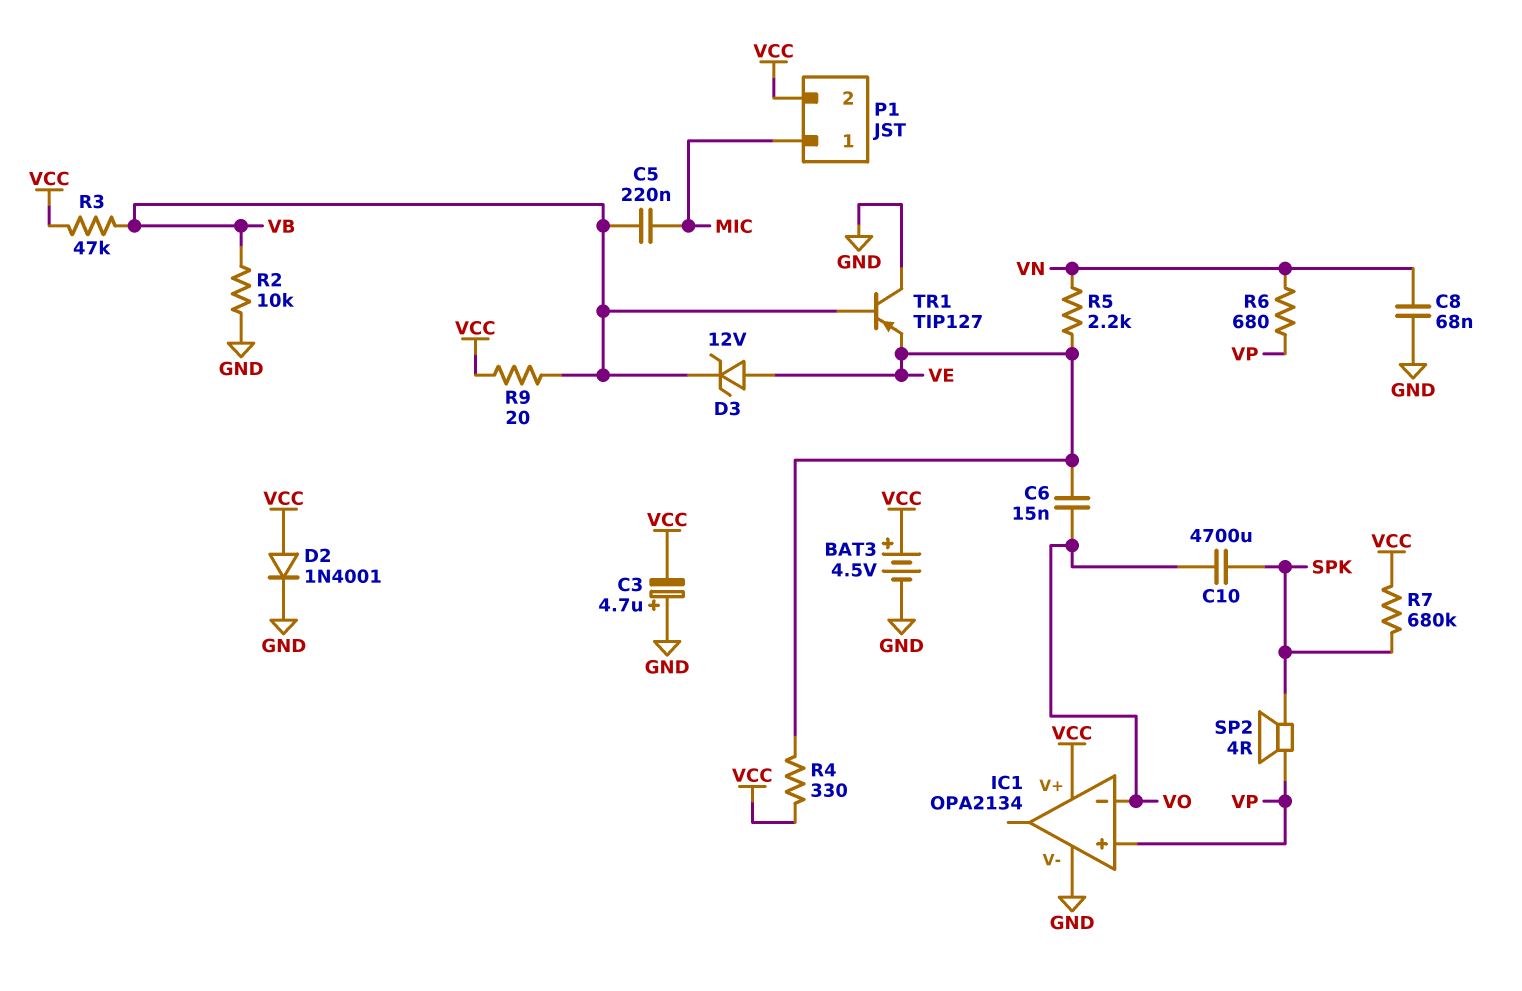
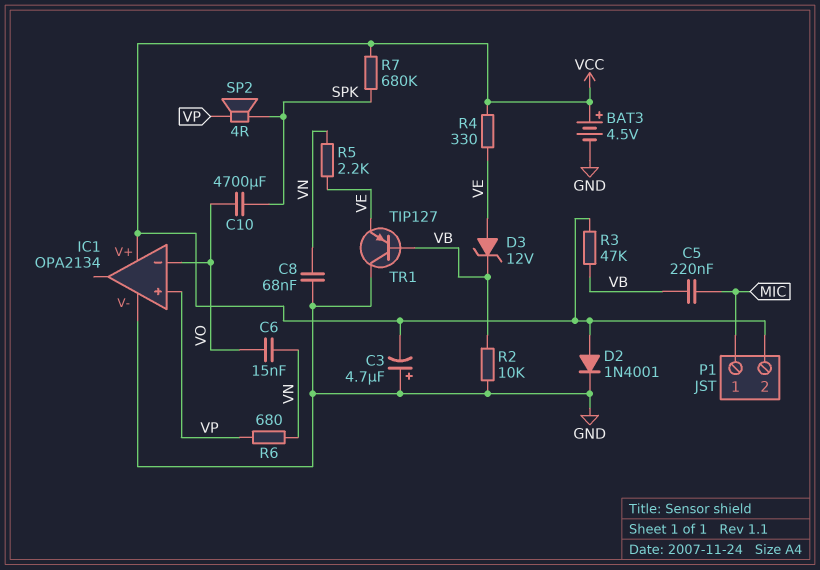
C6: 15nF (VE, VO) -> 15nF (VN, VO)
R9: 20 (VB, VCC) -> none

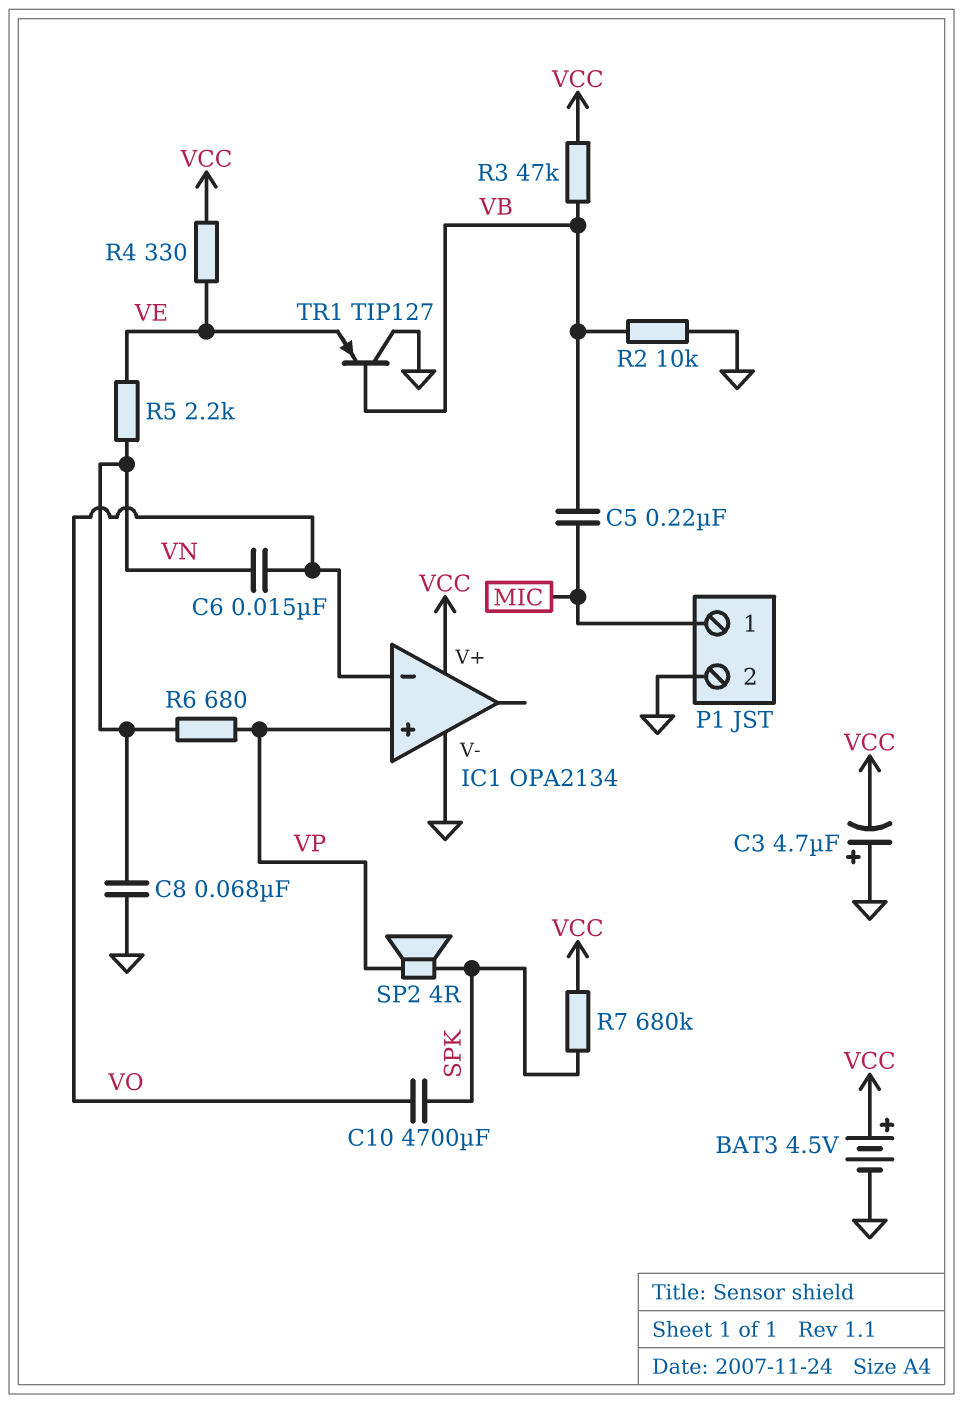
D2: diode 1N4001 (A VCC, K GND) -> none
D3: zener 12V (A VE, K VB) -> none
P1 pin 2: VCC -> GND

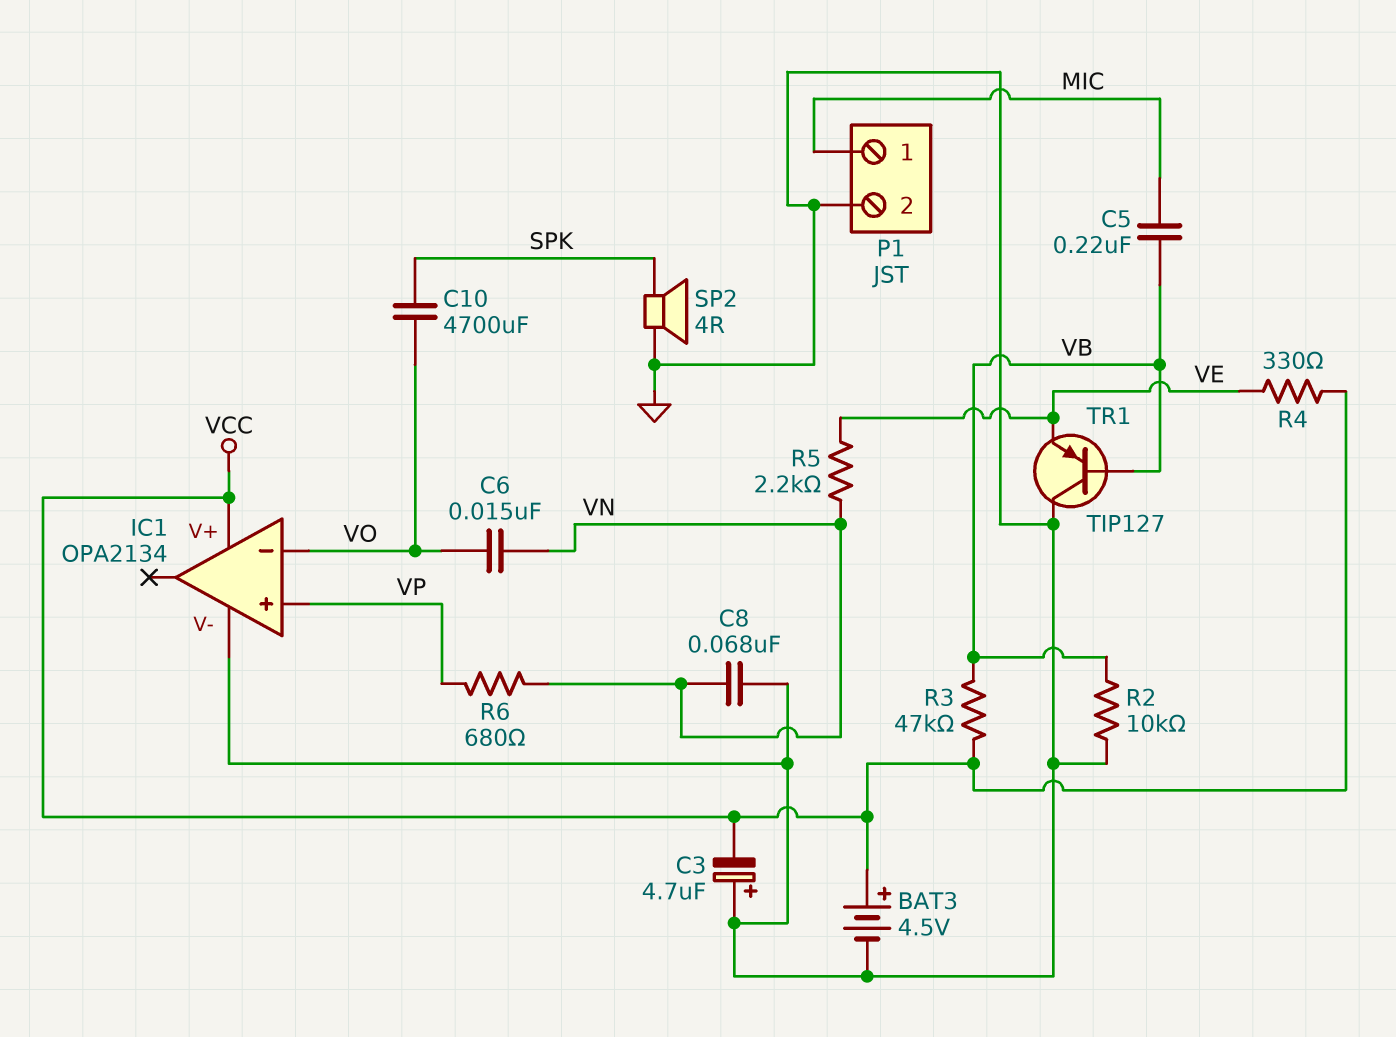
R7: 680k (SPK, VCC) -> none
SP2: speaker 4R (SPK, VP) -> speaker 4R (GND, SPK)

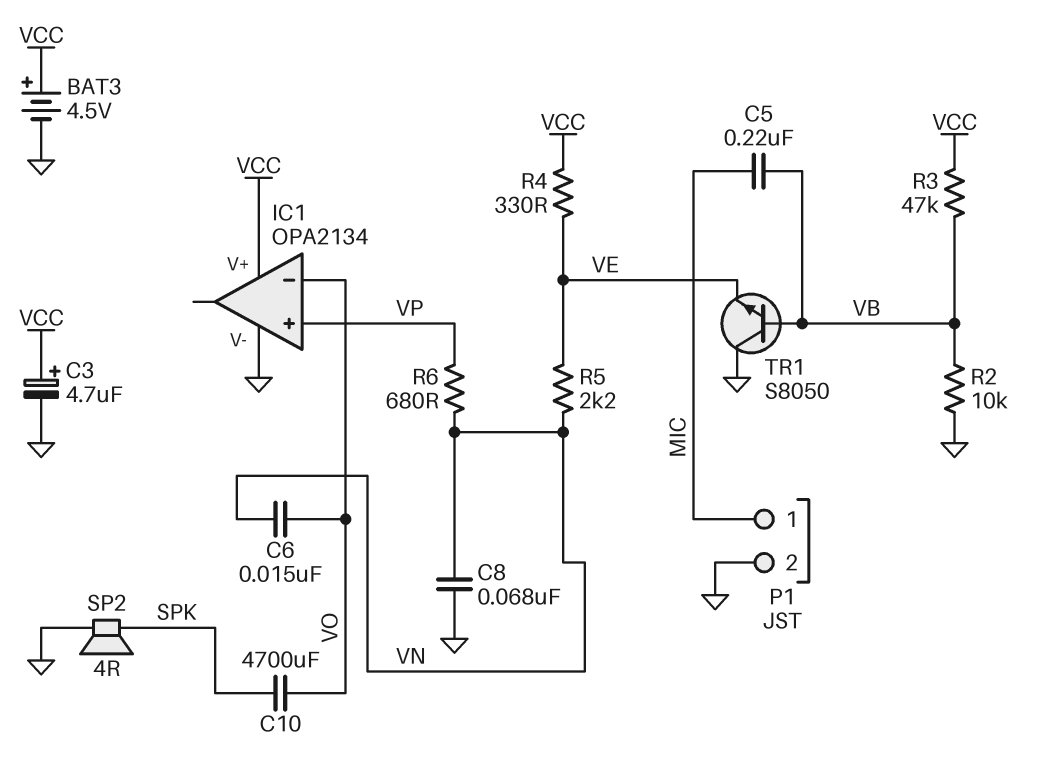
C3: 4.7uF (plus GND, minus VCC) -> 4.7uF (plus VCC, minus GND)
TR1: PNP TIP127 (B VB, C GND, E VE) -> NPN S8050 (B VB, C GND, E VE)

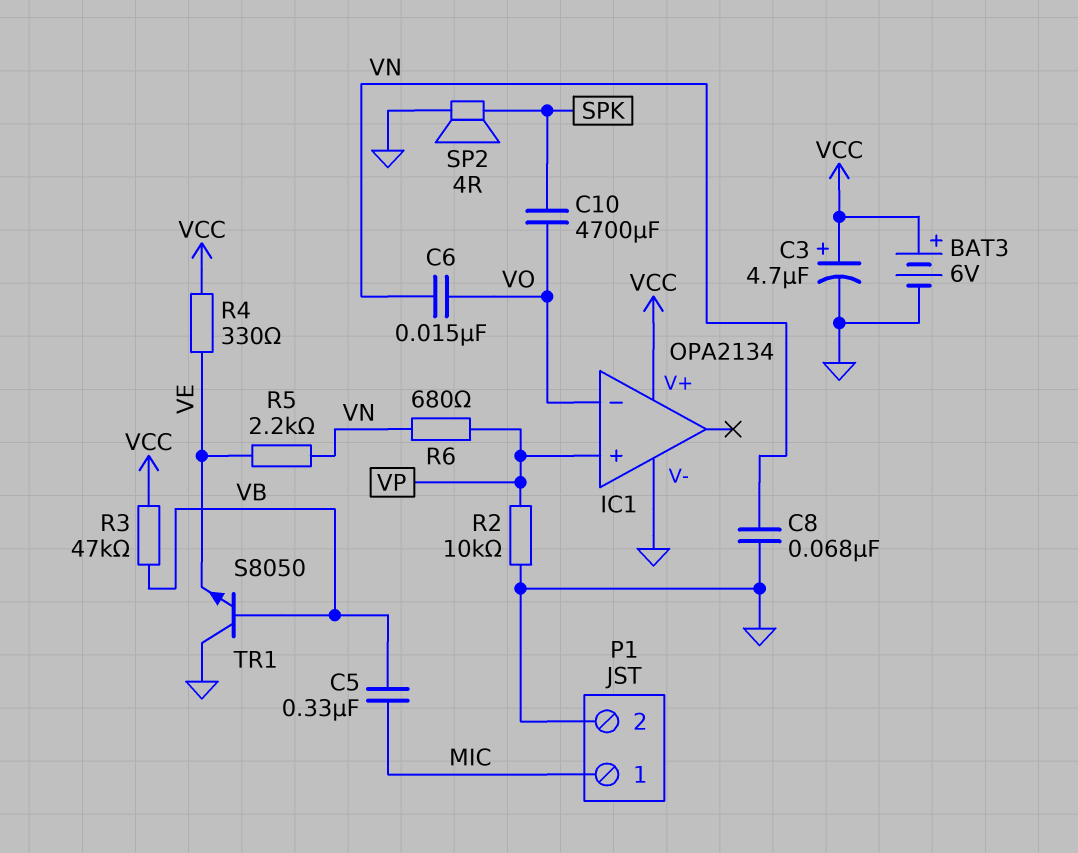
BAT3: 4.5V (plus VCC, minus GND) -> 6V (plus VCC, minus GND)
C5: 220nF (MIC, VB) -> 330nF (MIC, VB)
R2: 10k (GND, VB) -> 10k (GND, VP)

